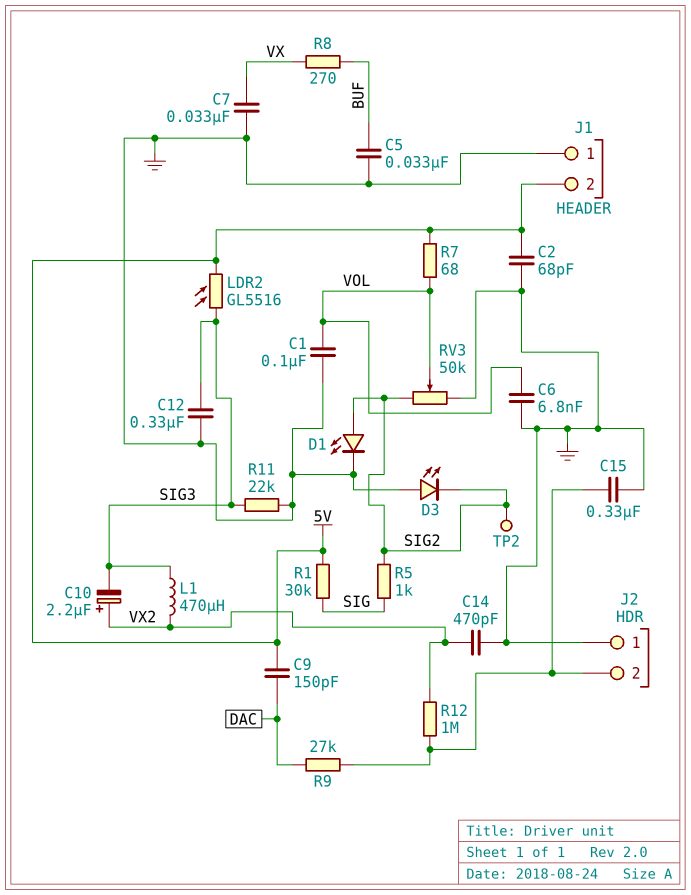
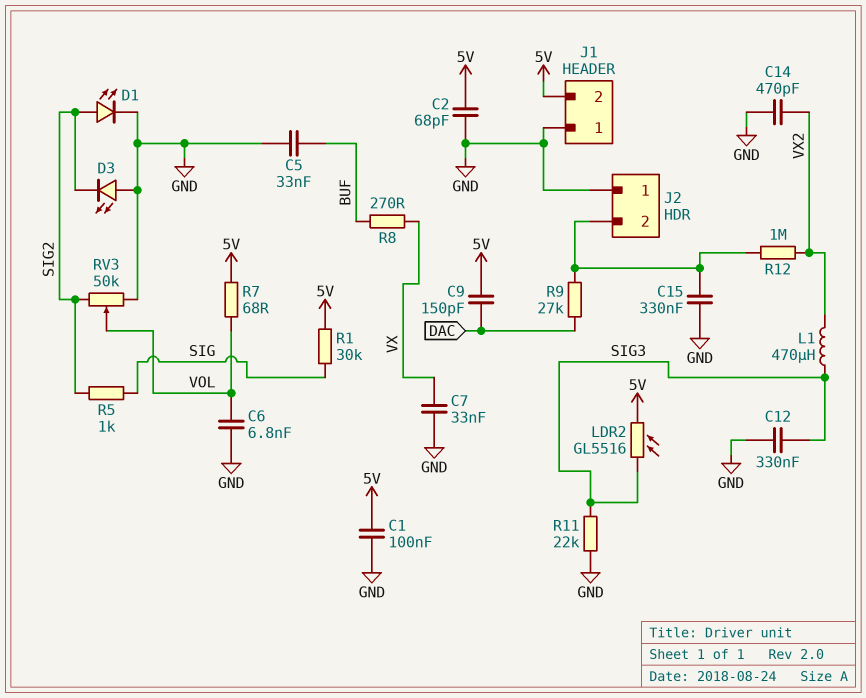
C1: 100nF (GND, VOL) -> 100nF (5V, GND)
C10: 2.2uF (plus VX2, minus SIG3) -> none
TP2: test point (SIG2) -> none

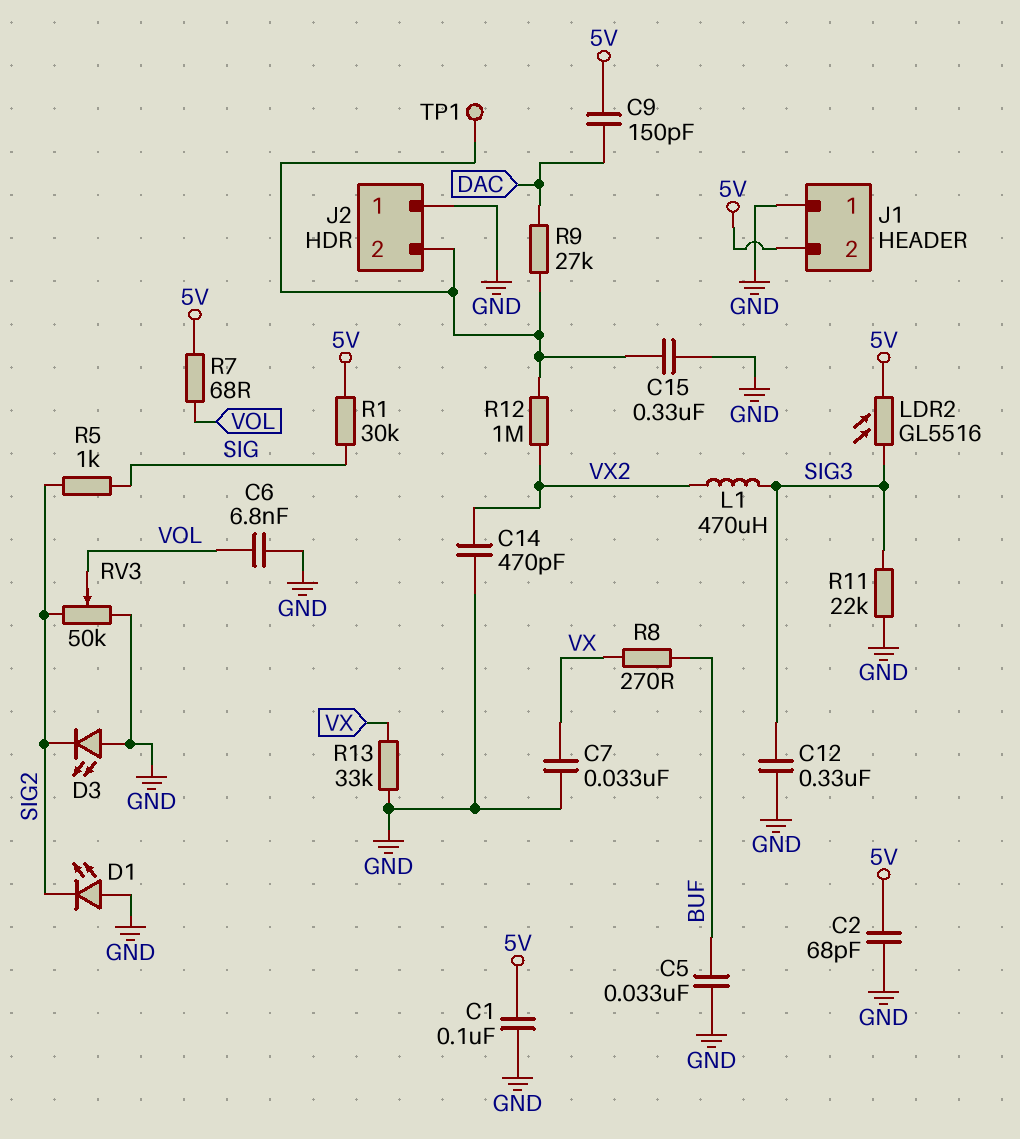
D1: LED (A SIG2, K GND) -> LED (A GND, K SIG2)
R13: none -> 33k (GND, VX)
TP1: none -> test point (J2/2)

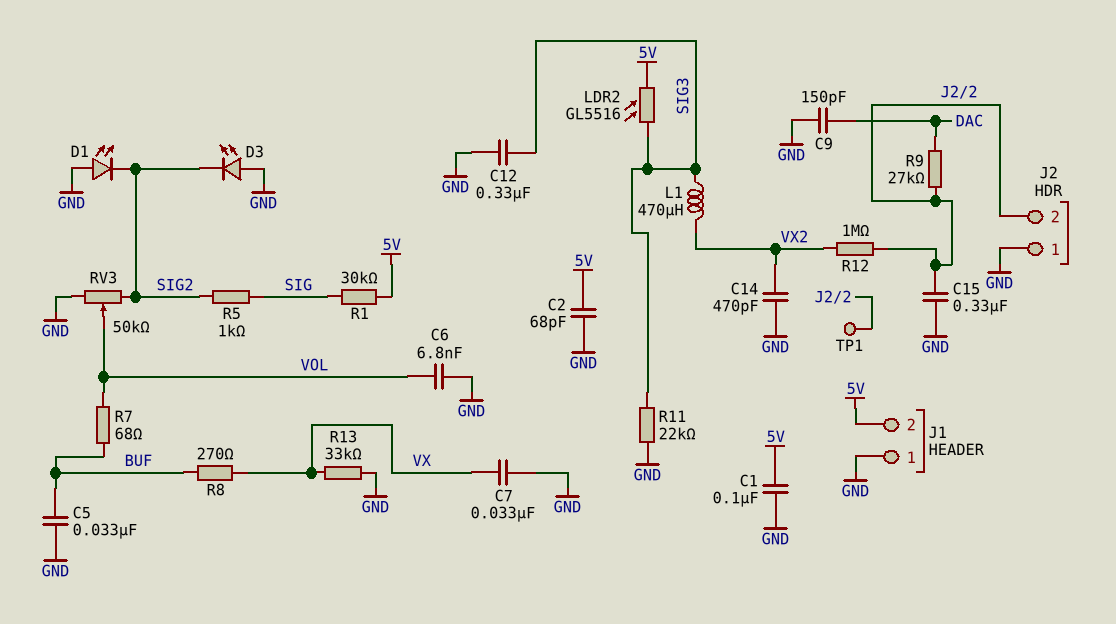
C9: 150pF (5V, DAC) -> 150pF (DAC, GND)
R7: 68 (5V, VOL) -> 68 (BUF, VOL)

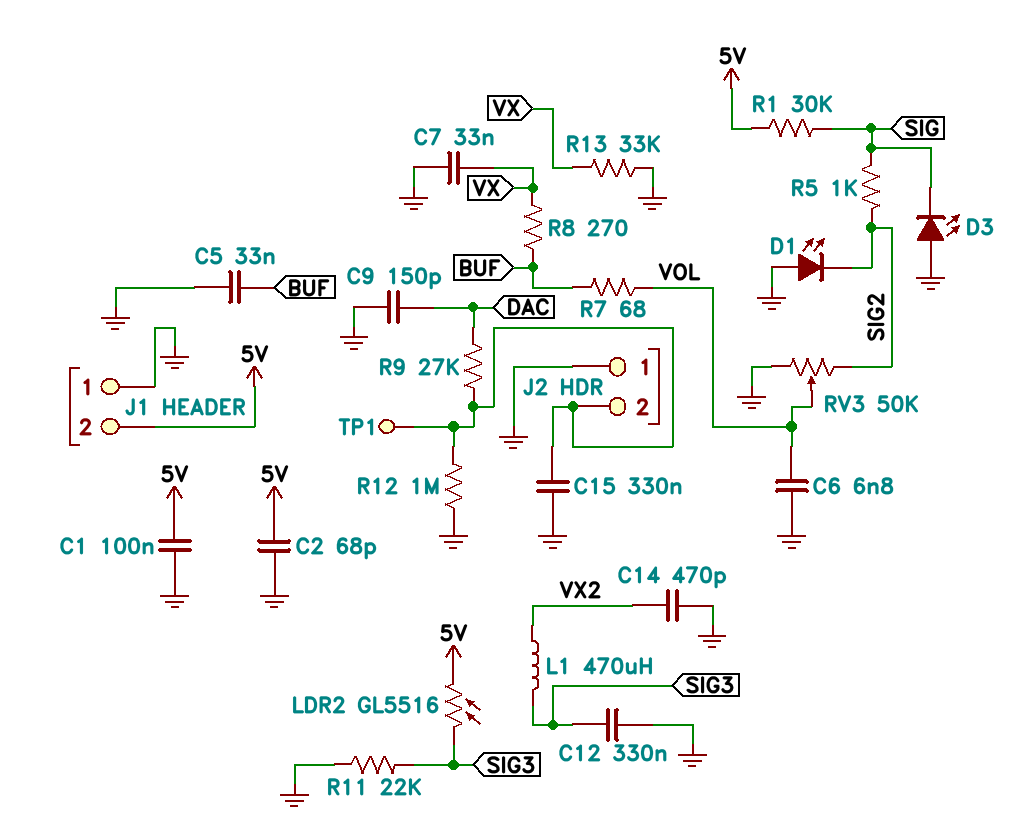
D3: LED (A GND, K SIG2) -> LED (A GND, K SIG)
R12: 1M (J2/2, VX2) -> 1M (GND, J2/2)

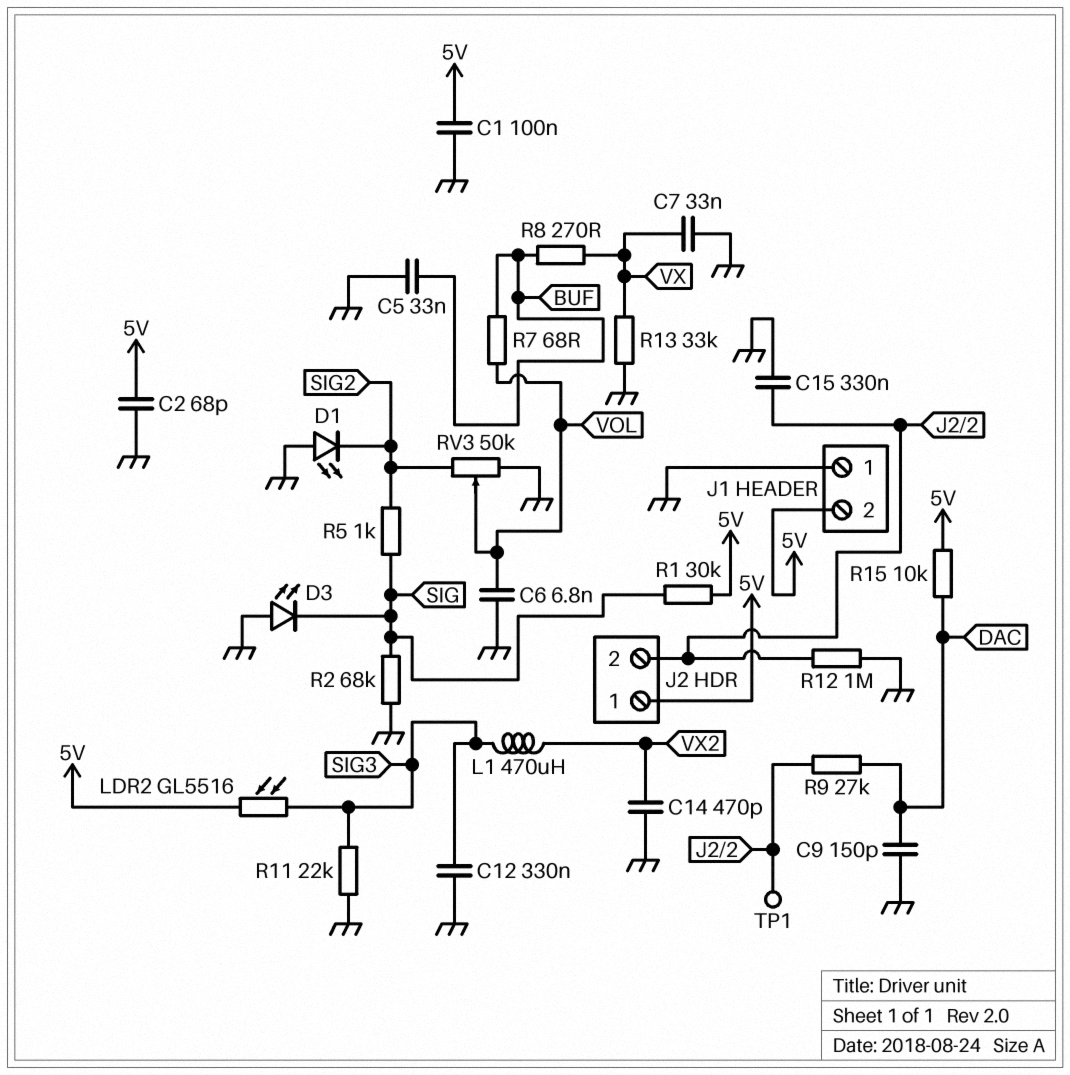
J2 pin 1: GND -> 5V
R2: none -> 68k (GND, SIG)
R15: none -> 10k (5V, DAC)

